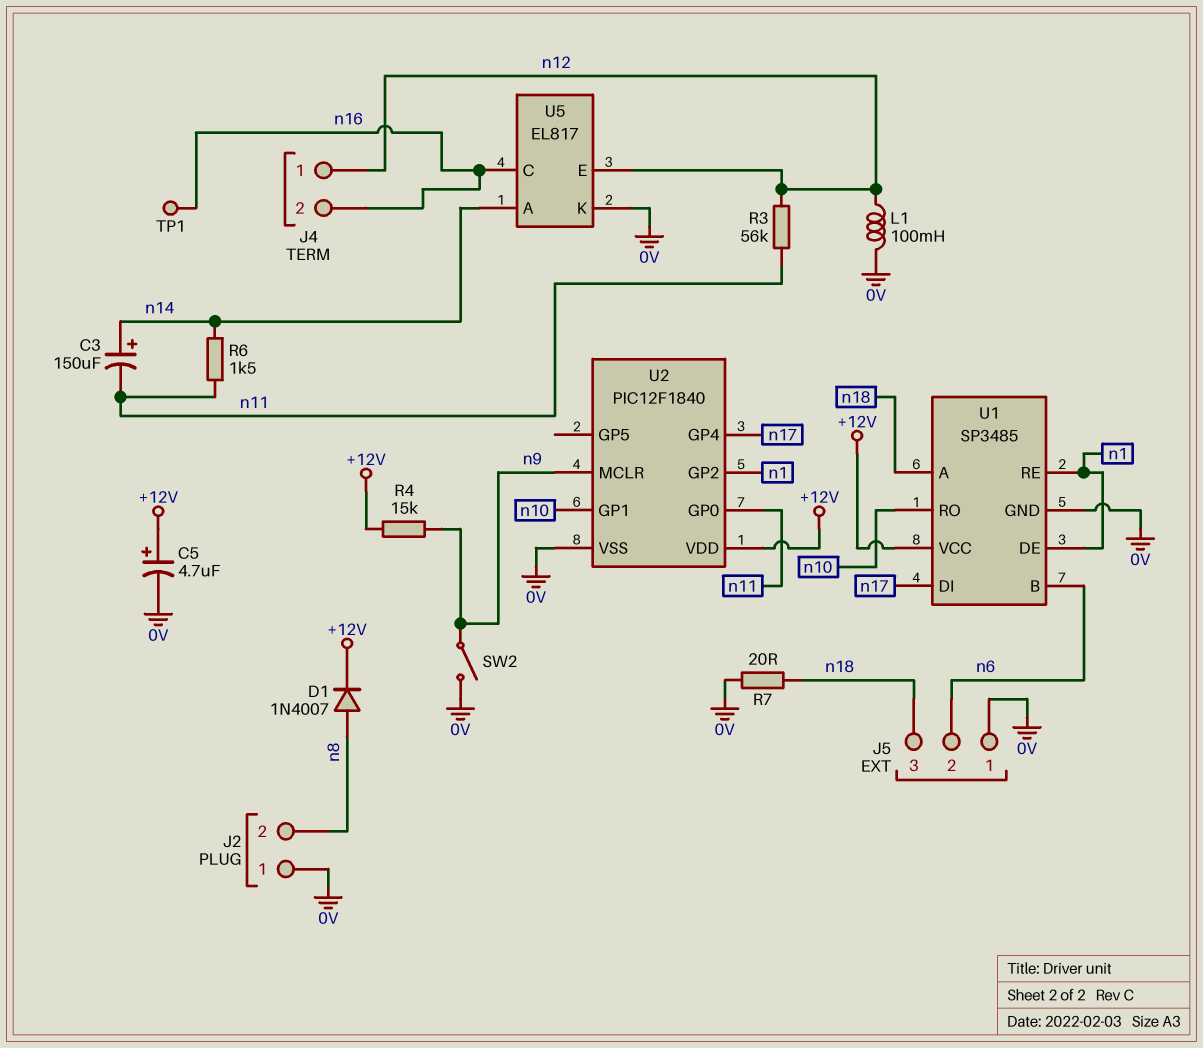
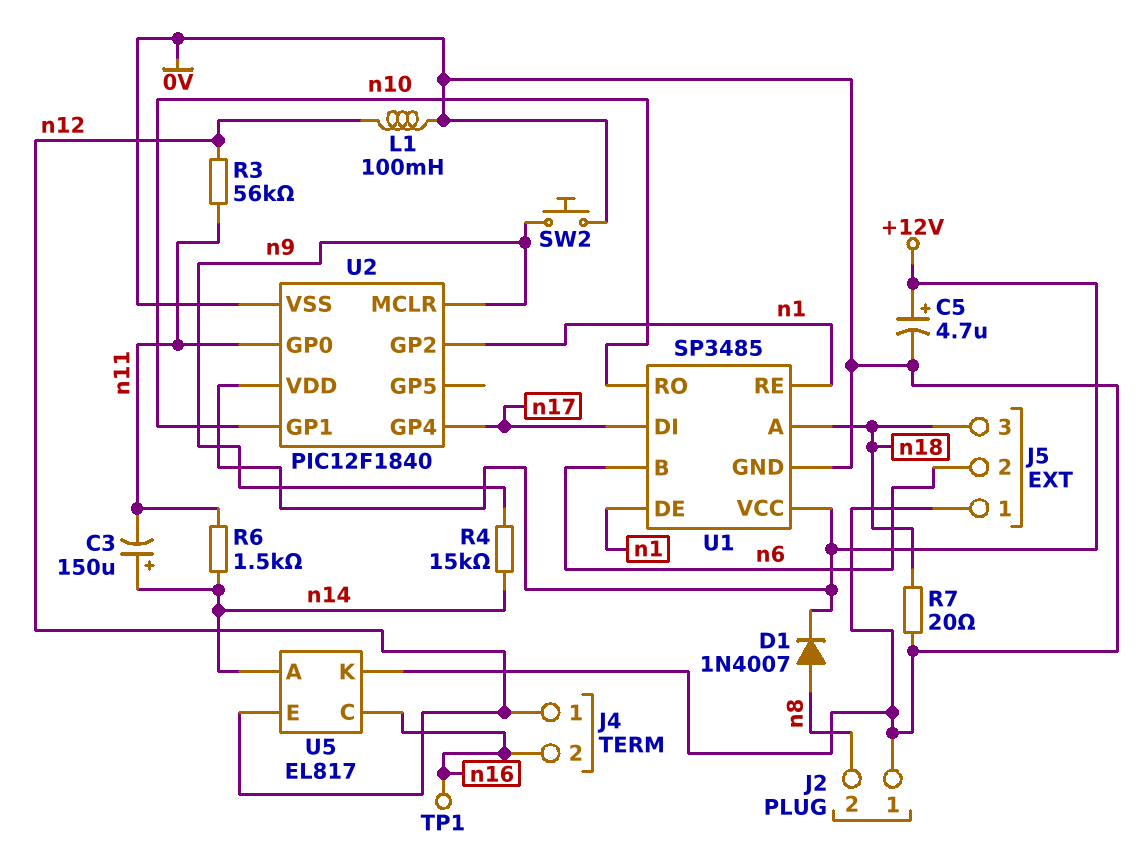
R4: 15k (+12V, n9) -> 15k (n9, n14)
SW2: switch (0V, n9) -> button (0V, n9)

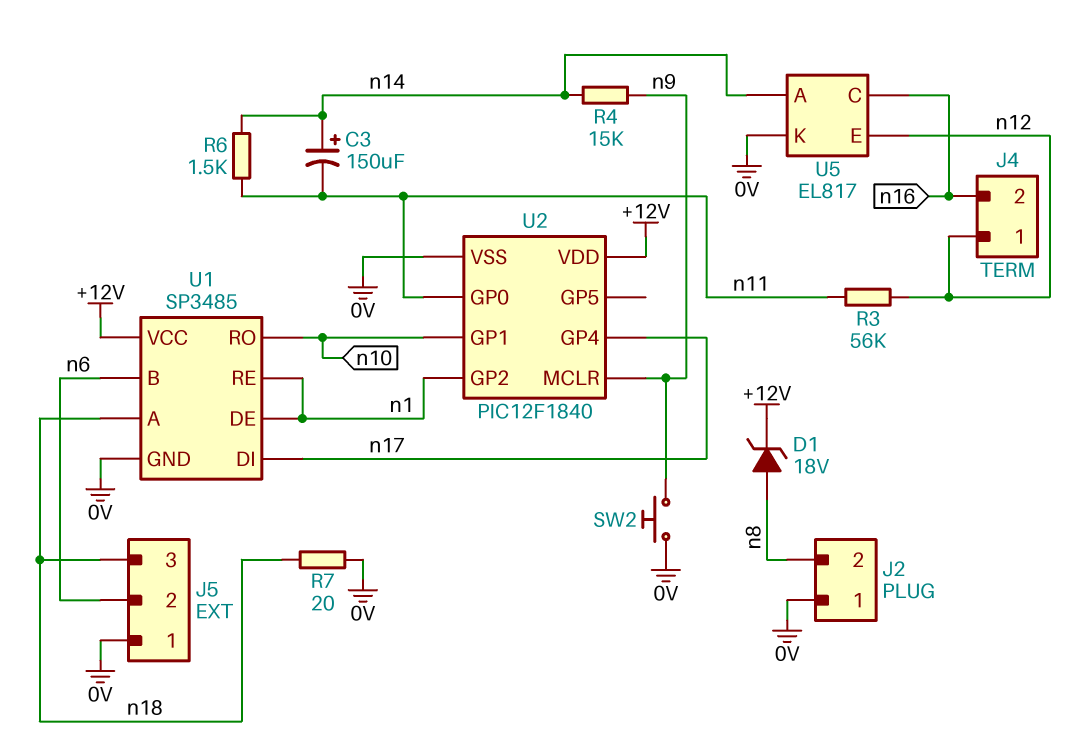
C5: 4.7uF (plus +12V, minus 0V) -> none
D1: diode 1N4007 (A n8, K +12V) -> zener 18V (A n8, K +12V)
L1: 100mH (0V, n12) -> none
TP1: test point (n16) -> none

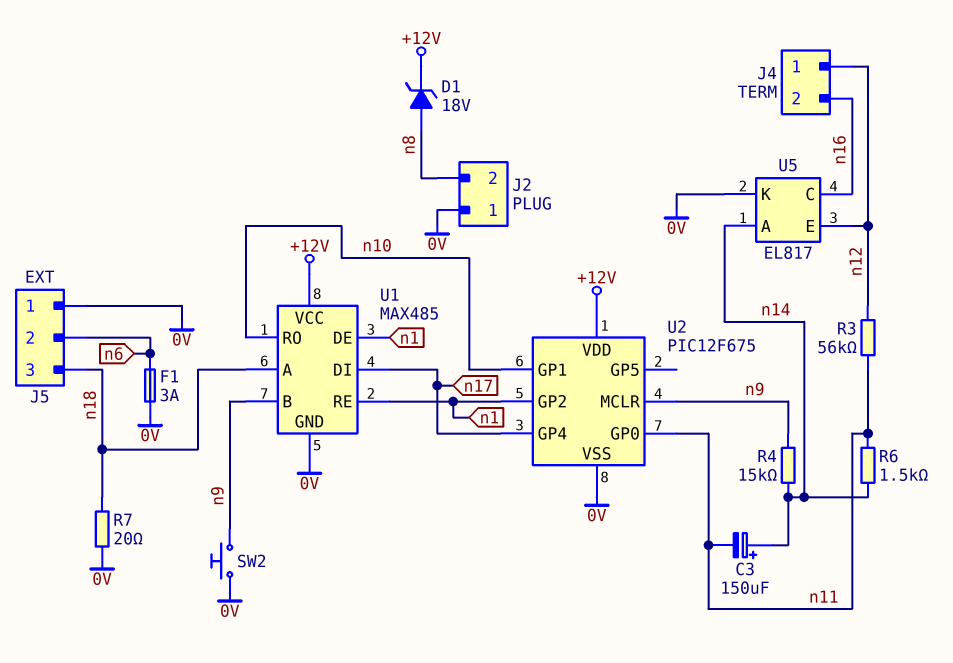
F1: none -> 3A (0V, n6)
U1: SP3485 -> MAX485
U1 pin B: n6 -> n9
U2: PIC12F1840 -> PIC12F675

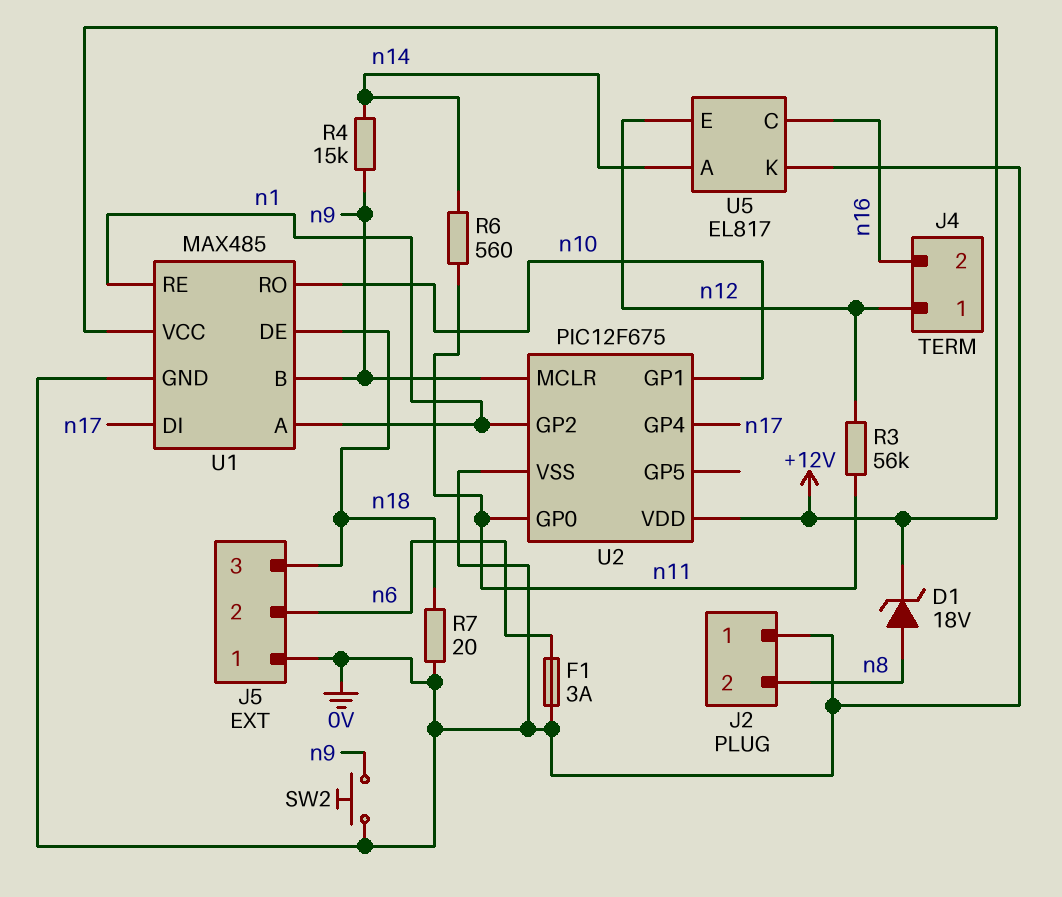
C3: 150uF (plus n14, minus n11) -> none
R6: 1.5k (n11, n14) -> 560 (n11, n14)
U1 pin A: n18 -> n1
U1 pin DE: n1 -> n18

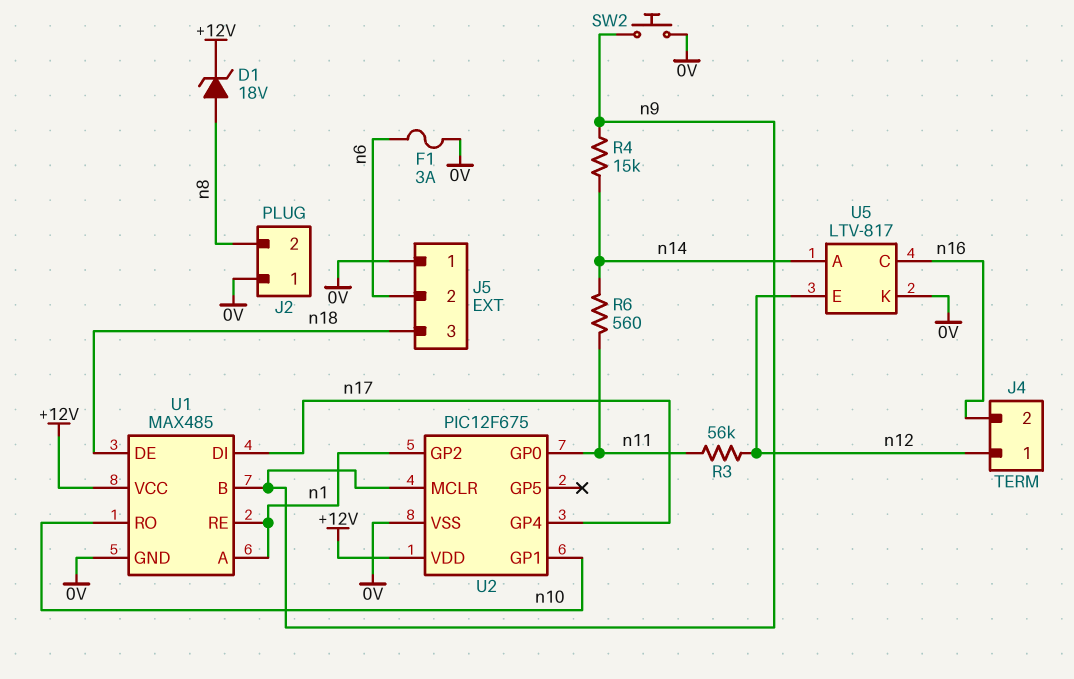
R7: 20 (0V, n18) -> none
U5: EL817 -> LTV-817

